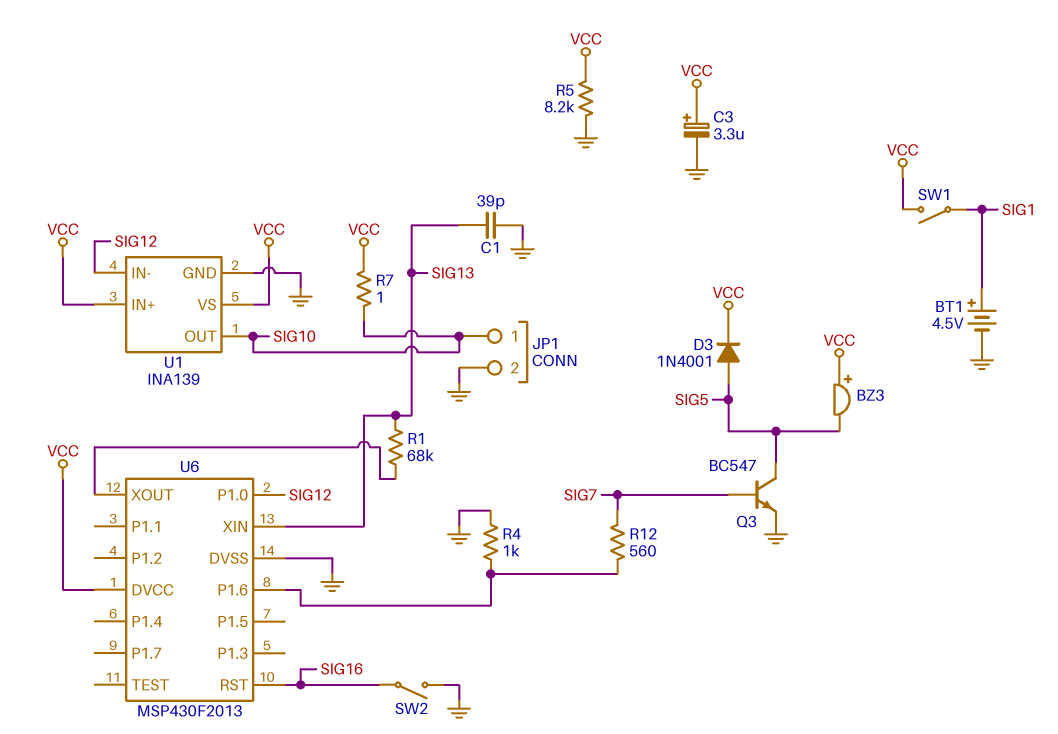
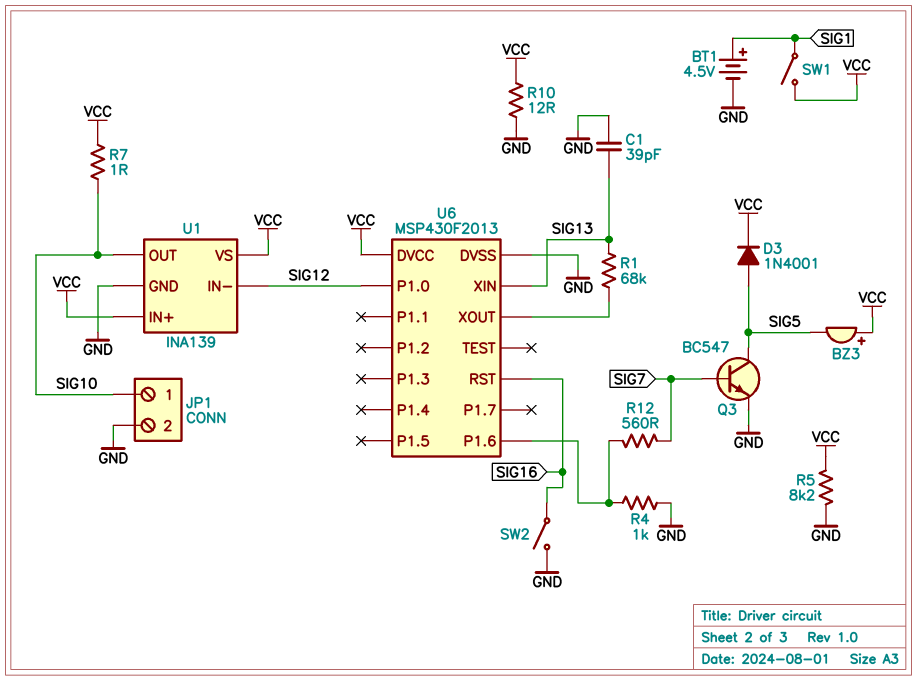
C3: 3.3uF (plus VCC, minus GND) -> none
R10: none -> 12 (GND, VCC)

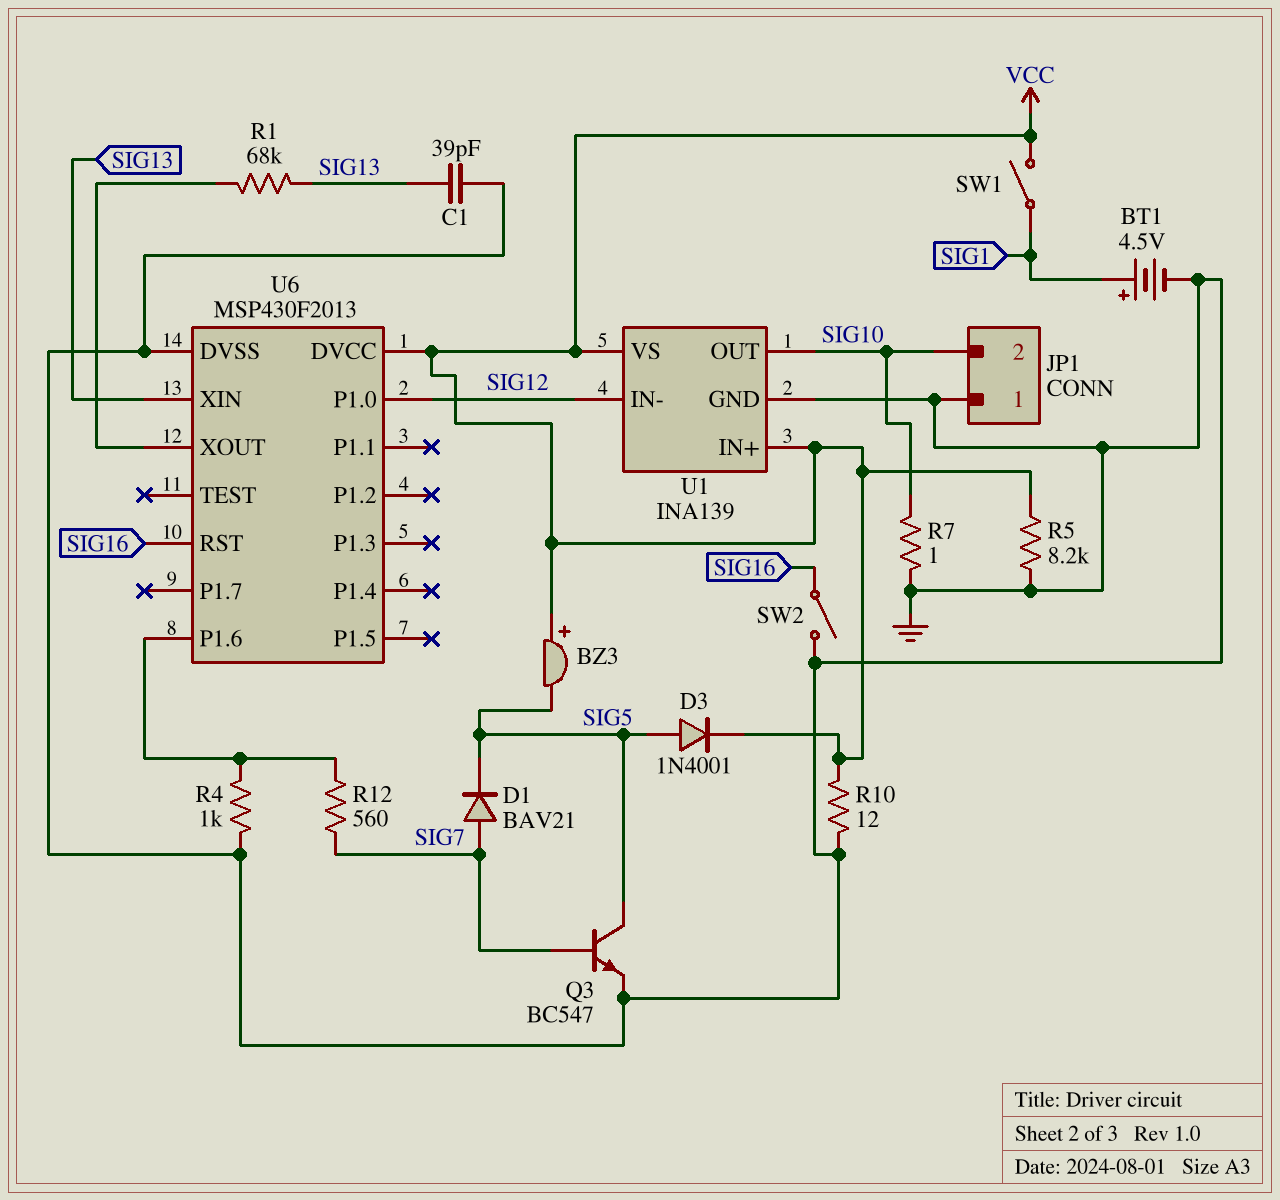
D1: none -> diode BAV21 (A SIG7, K SIG5)
JP1 pin 1: SIG10 -> GND
JP1 pin 2: GND -> SIG10
R7: 1 (SIG10, VCC) -> 1 (GND, SIG10)

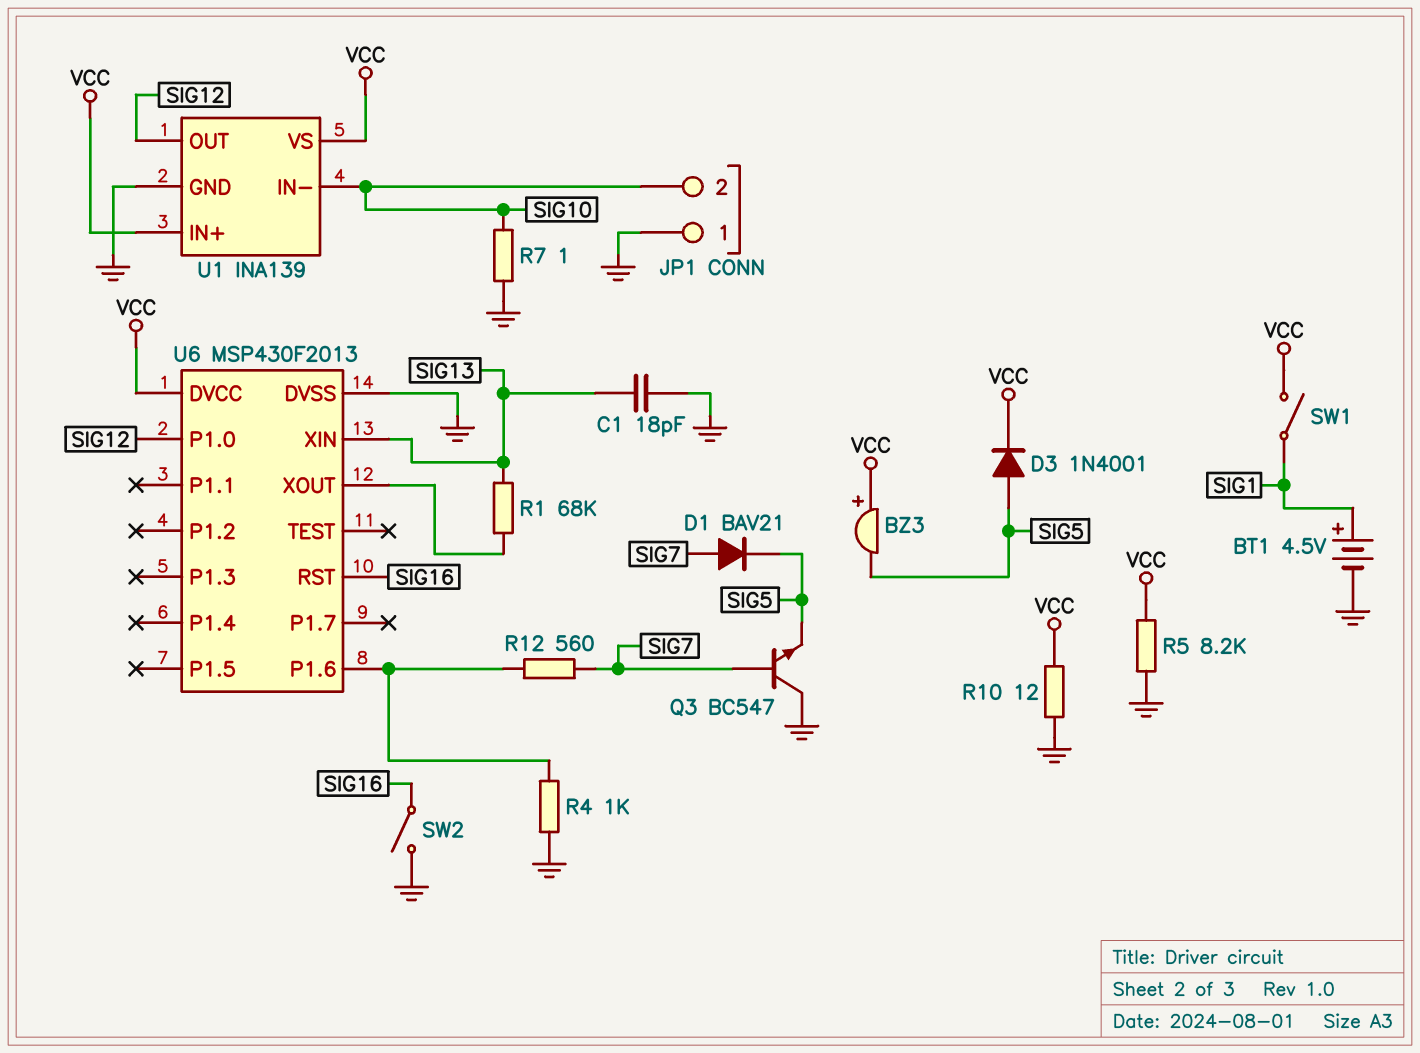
C1: 39pF (GND, SIG13) -> 18pF (GND, SIG13)
Q3: NPN BC547 (B SIG7, C SIG5, E GND) -> NPN BC547 (B SIG7, C GND, E SIG5)
U1 pin IN-: SIG12 -> SIG10
U1 pin OUT: SIG10 -> SIG12

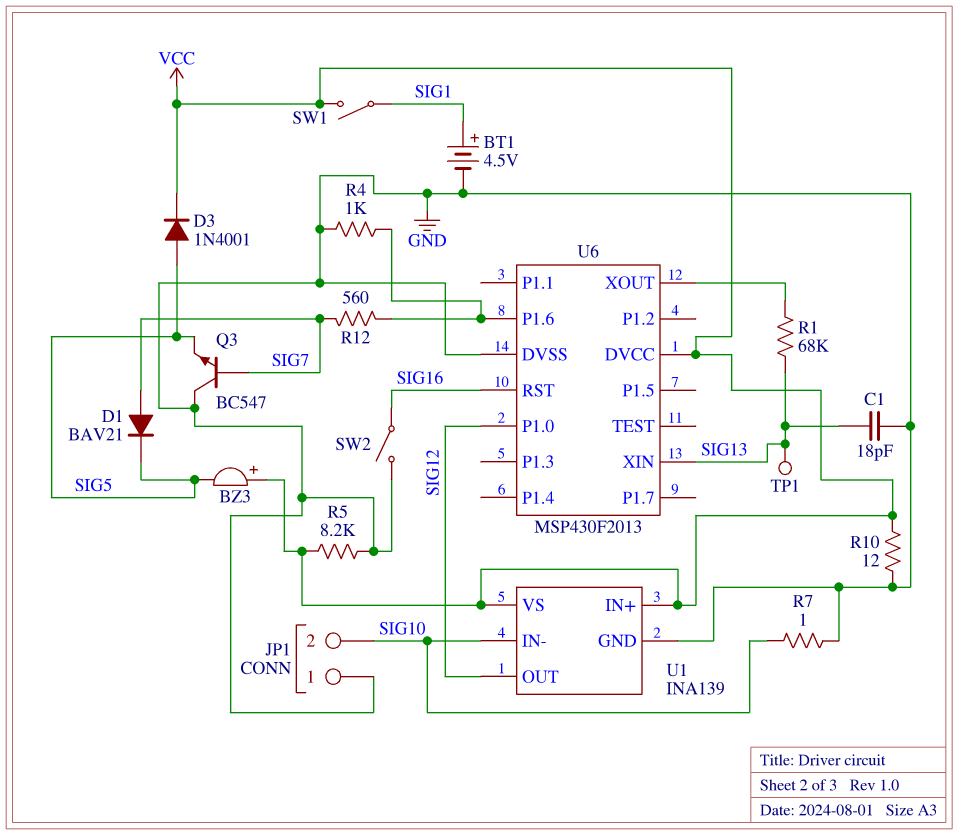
TP1: none -> test point (SIG13)

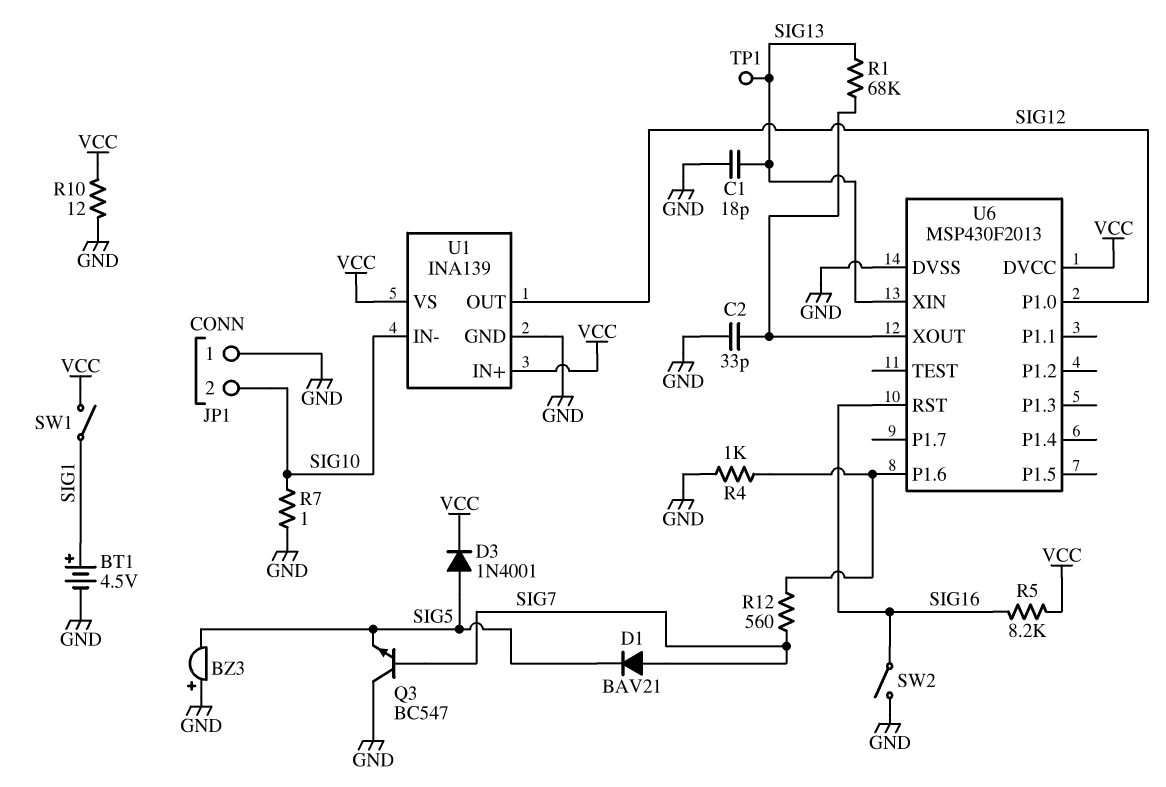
BZ3: buzzer (plus VCC, minus SIG5) -> buzzer (plus GND, minus SIG5)
C2: none -> 33pF (GND, U6/XOUT)
R5: 8.2k (GND, VCC) -> 8.2k (SIG16, VCC)

